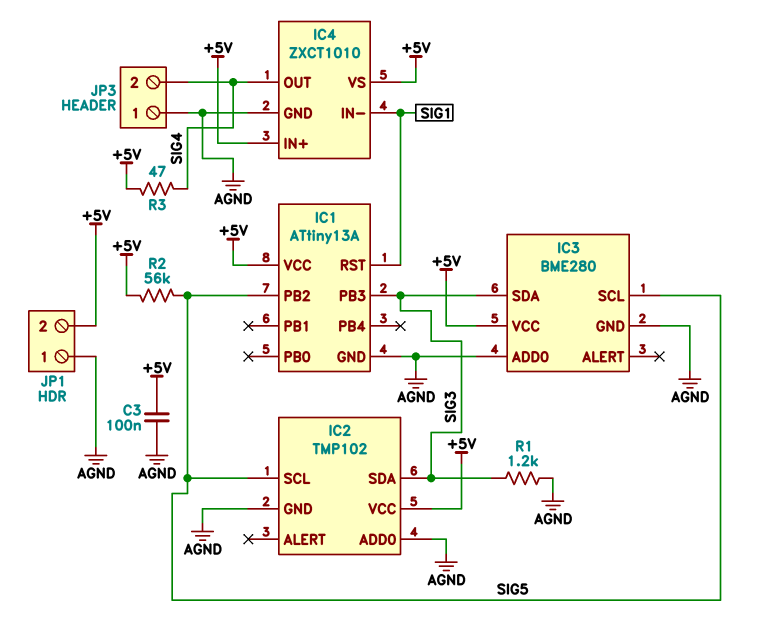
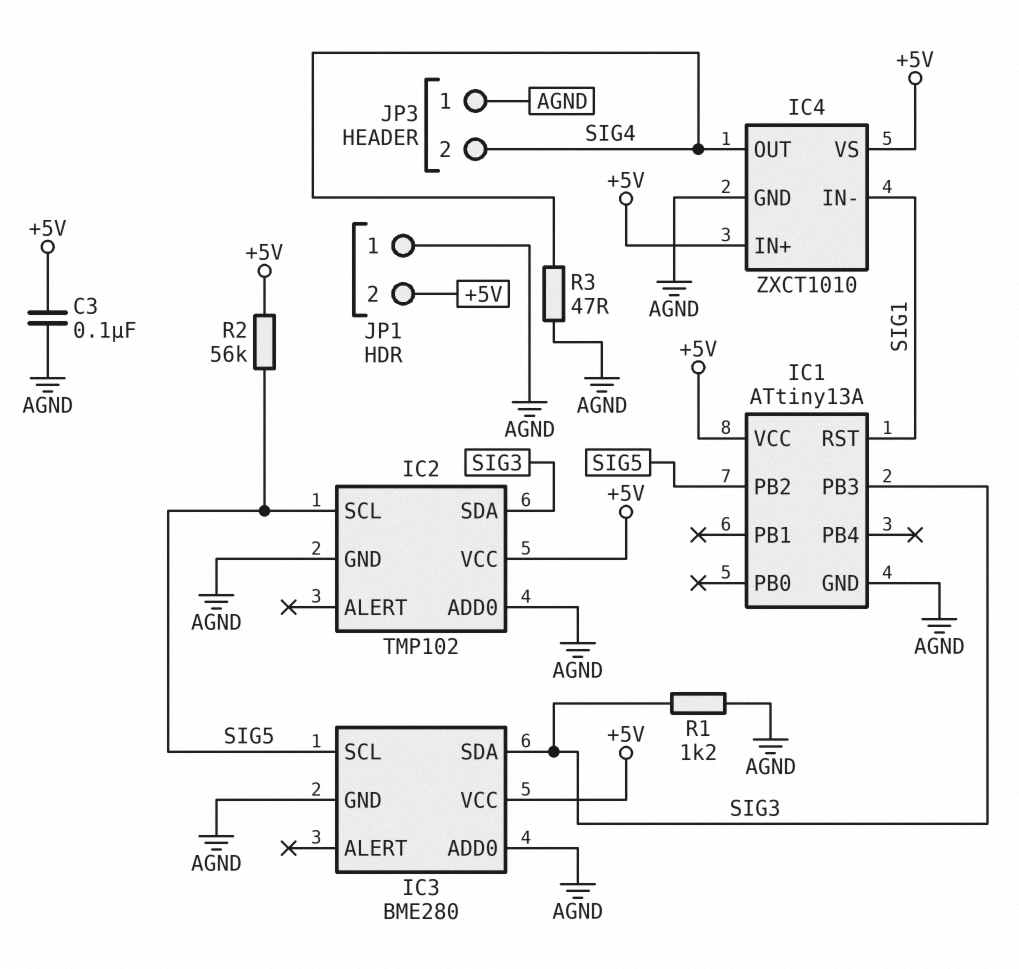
R3: 47 (+5V, SIG4) -> 47 (AGND, SIG4)

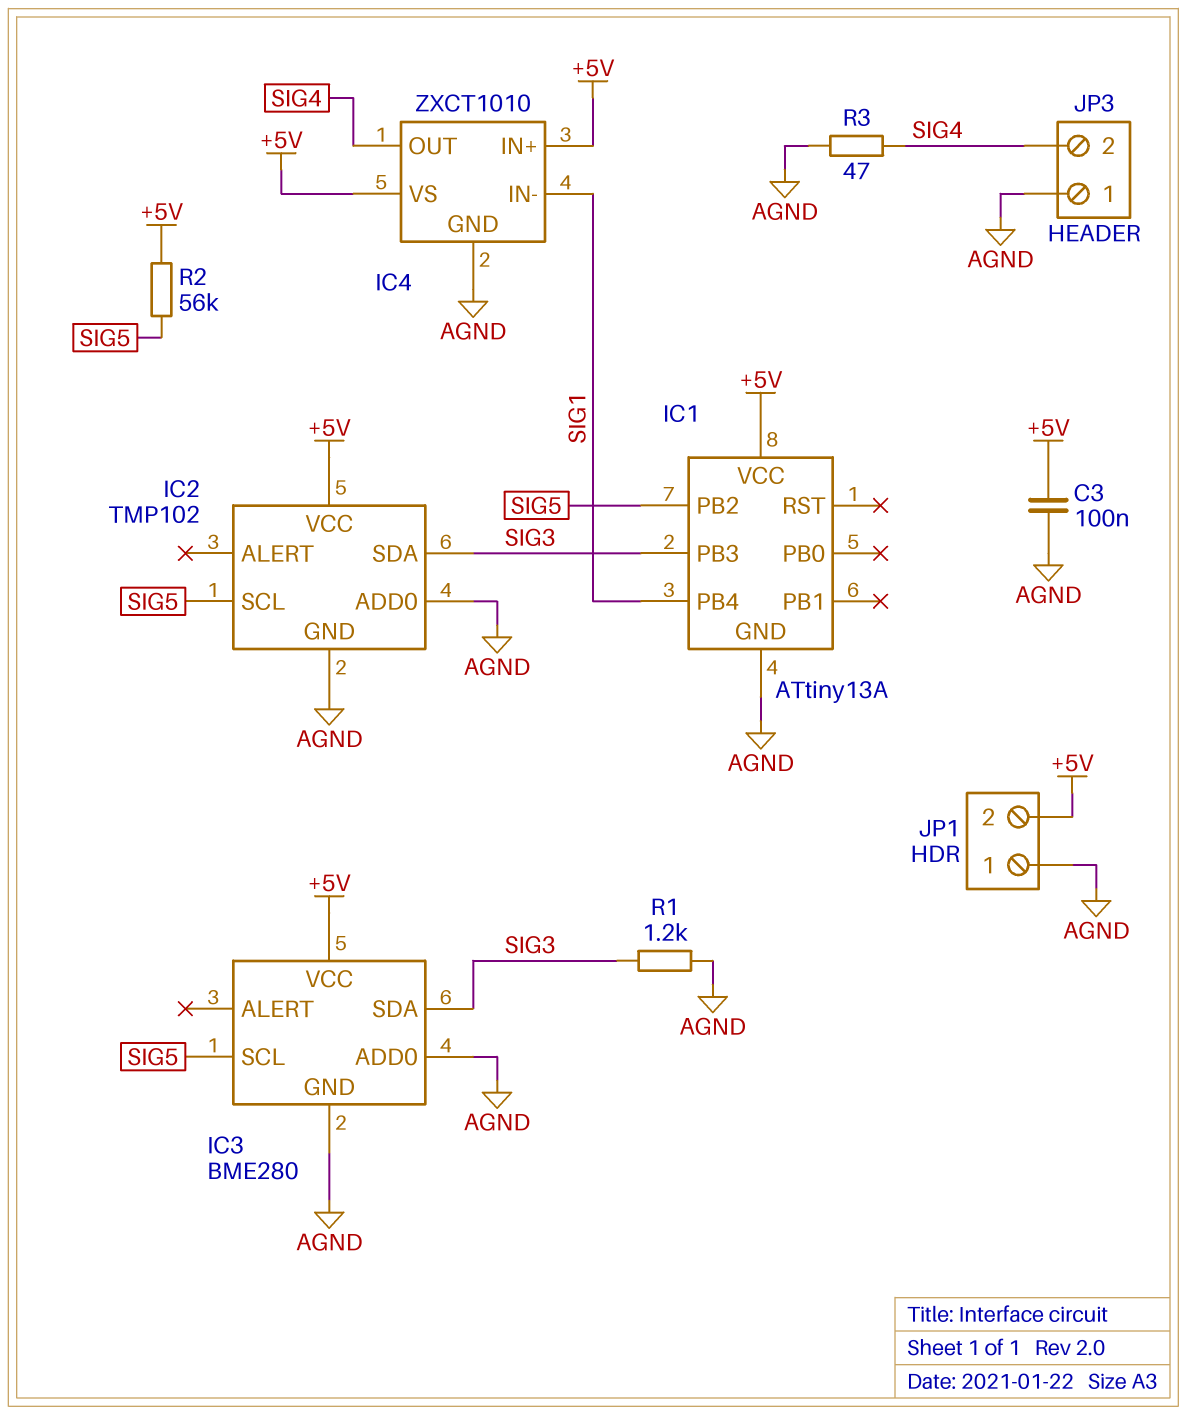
IC1 pin PB4: none -> SIG1
IC1 pin RST: SIG1 -> none

